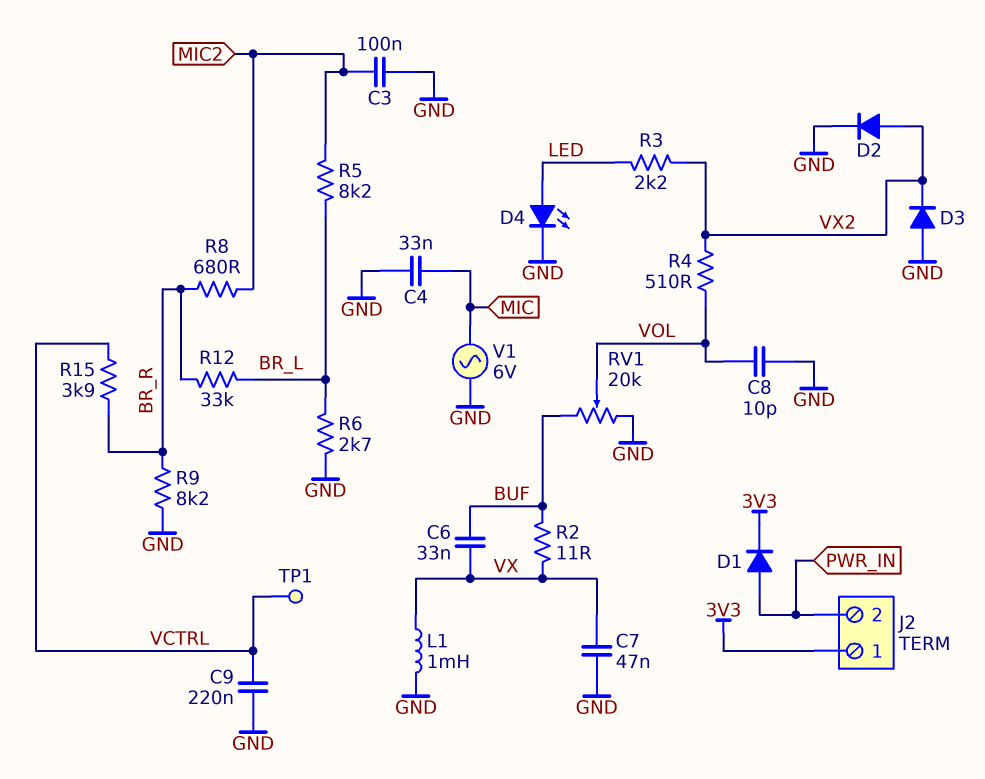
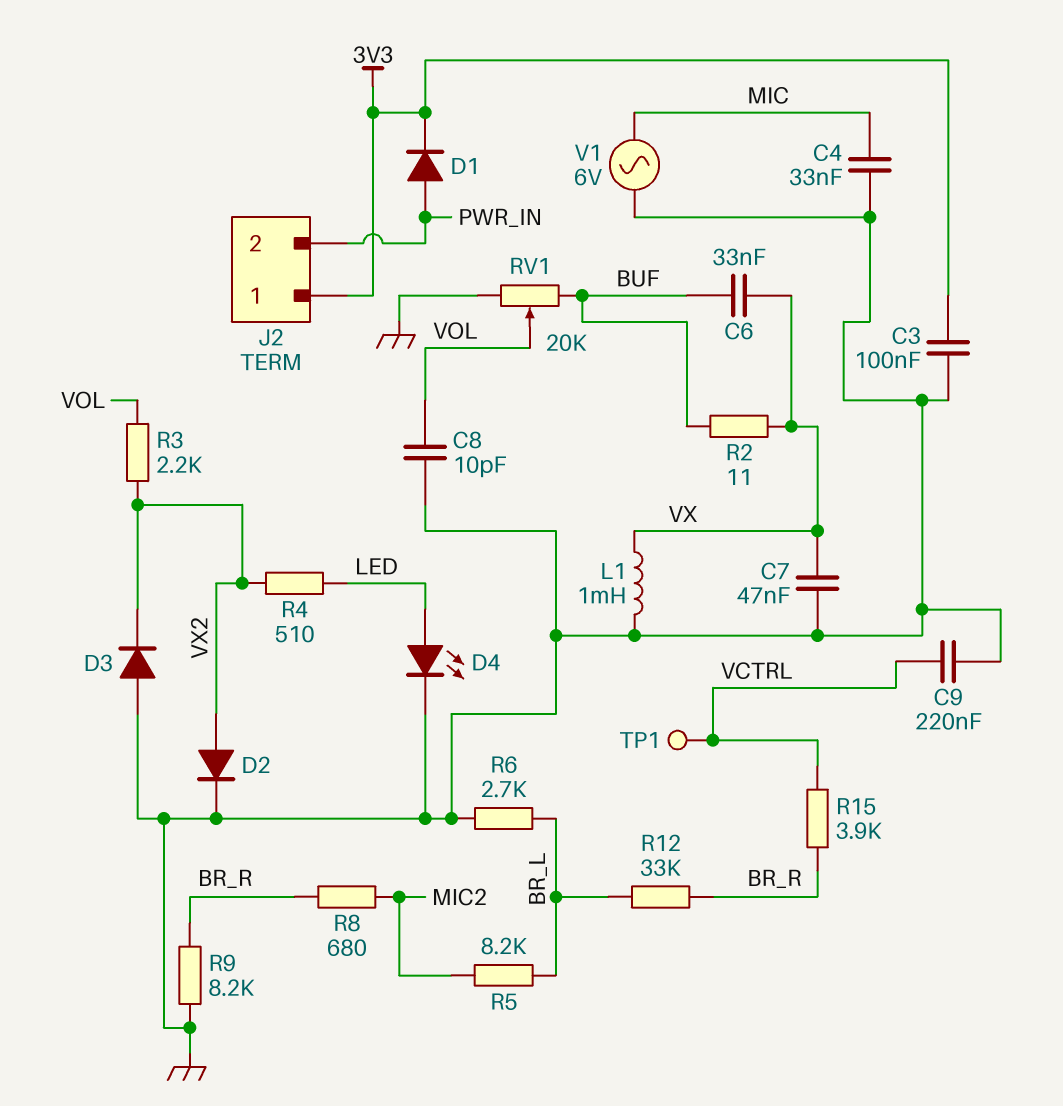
C3: 100nF (GND, MIC2) -> 100nF (3V3, GND)
R3: 2.2k (LED, VX2) -> 2.2k (VOL, VX2)
R4: 510 (VOL, VX2) -> 510 (LED, VX2)

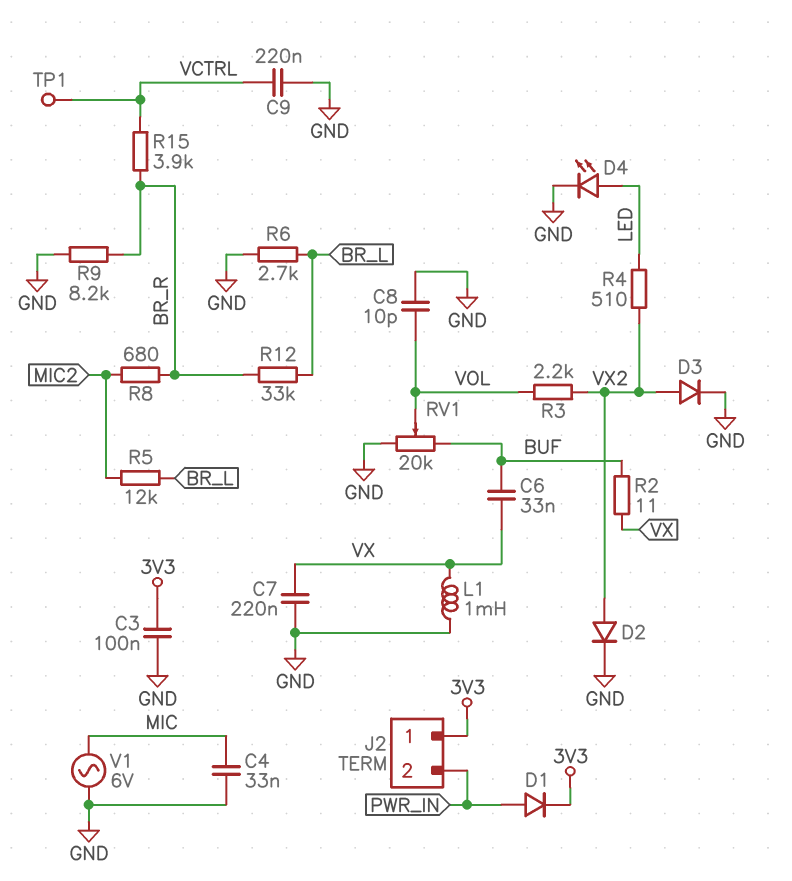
C7: 47nF (GND, VX) -> 220nF (GND, VX)
D3: diode (A GND, K VX2) -> diode (A VX2, K GND)
R5: 8.2k (BR_L, MIC2) -> 12k (BR_L, MIC2)

